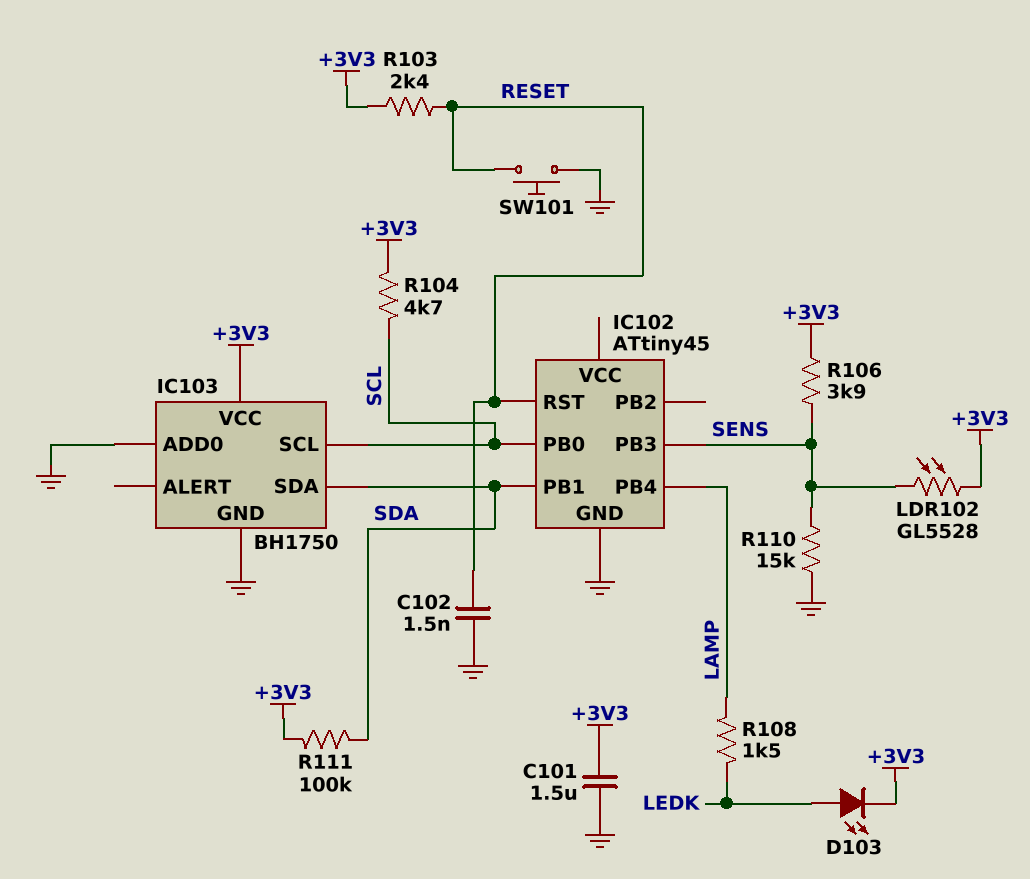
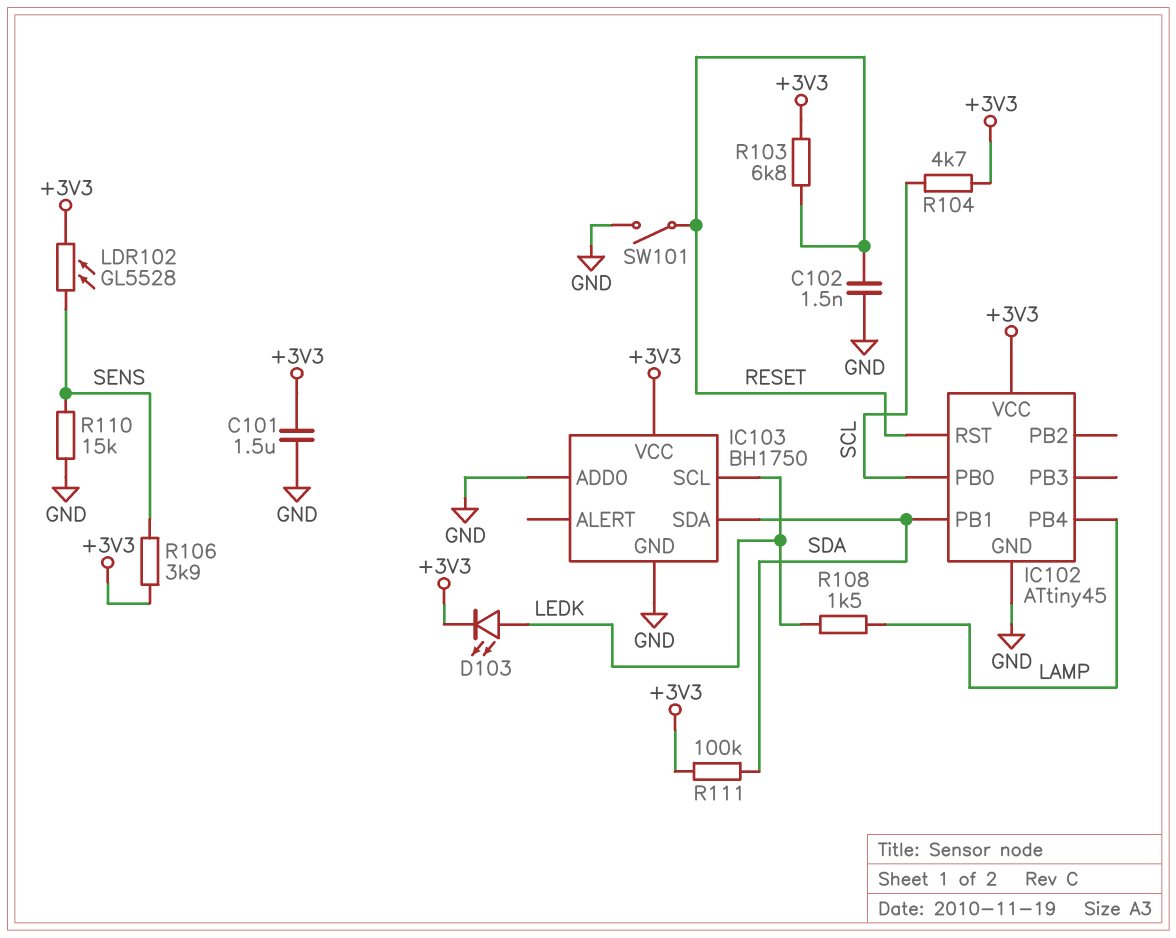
IC102 pin PB3: SENS -> none
IC102 pin VCC: none -> +3V3
IC103 pin SCL: SCL -> LEDK
R103: 2.4k (+3V3, RESET) -> 6.8k (+3V3, RESET)
SW101: button (GND, RESET) -> switch (GND, RESET)

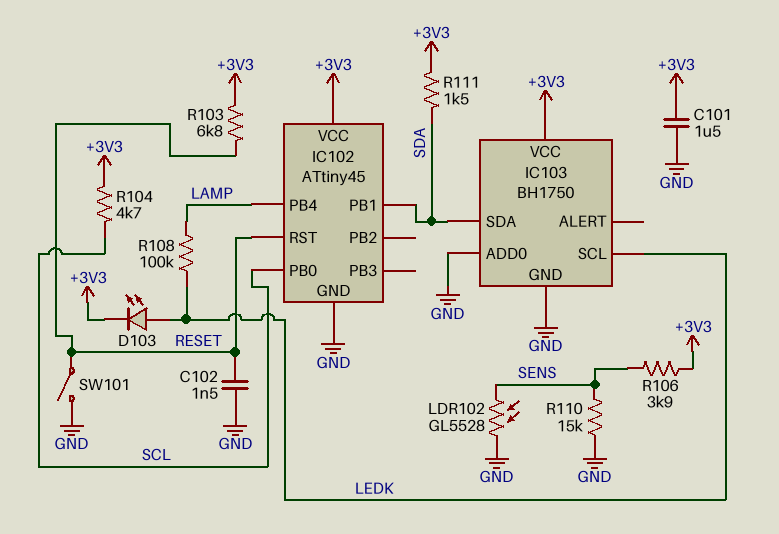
LDR102: GL5528 (+3V3, SENS) -> GL5528 (GND, SENS)
R108: 1.5k (LAMP, LEDK) -> 100k (LAMP, LEDK)
R111: 100k (+3V3, SDA) -> 1.5k (+3V3, SDA)

